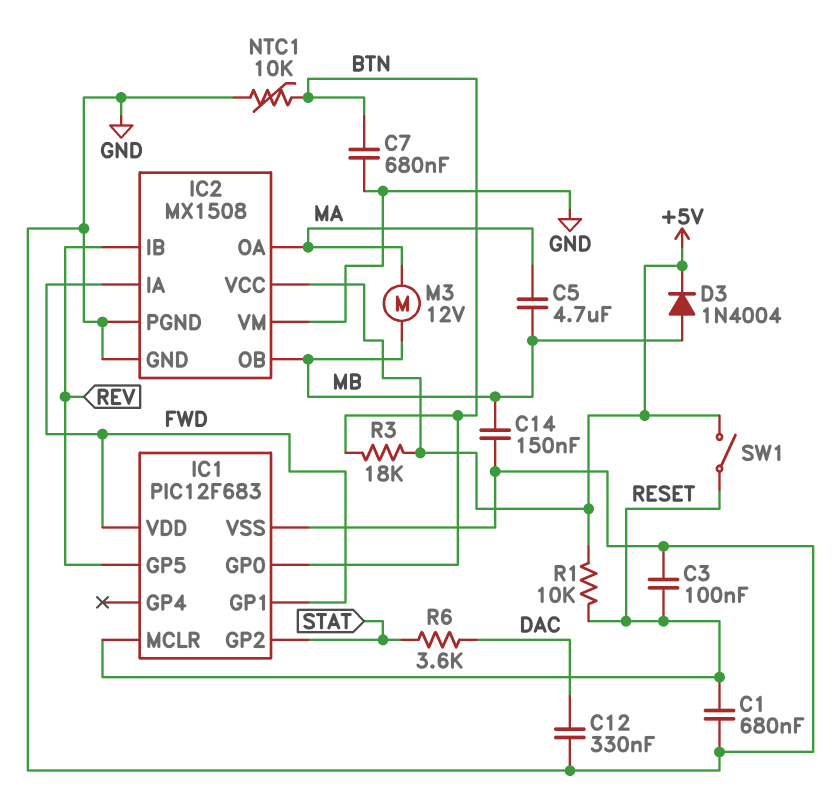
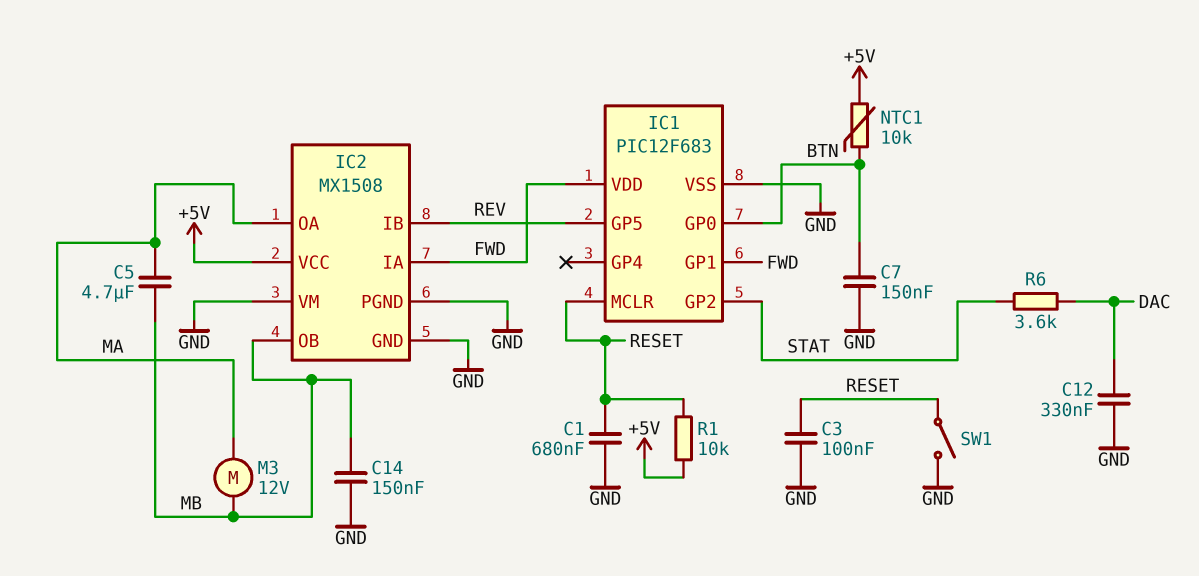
C7: 680nF (BTN, GND) -> 150nF (BTN, GND)
D3: diode 1N4004 (A MB, K +5V) -> none
NTC1: 10k (BTN, GND) -> 10k (+5V, BTN)
R3: 18k (+5V, BTN) -> none
SW1: switch (+5V, RESET) -> switch (GND, RESET)

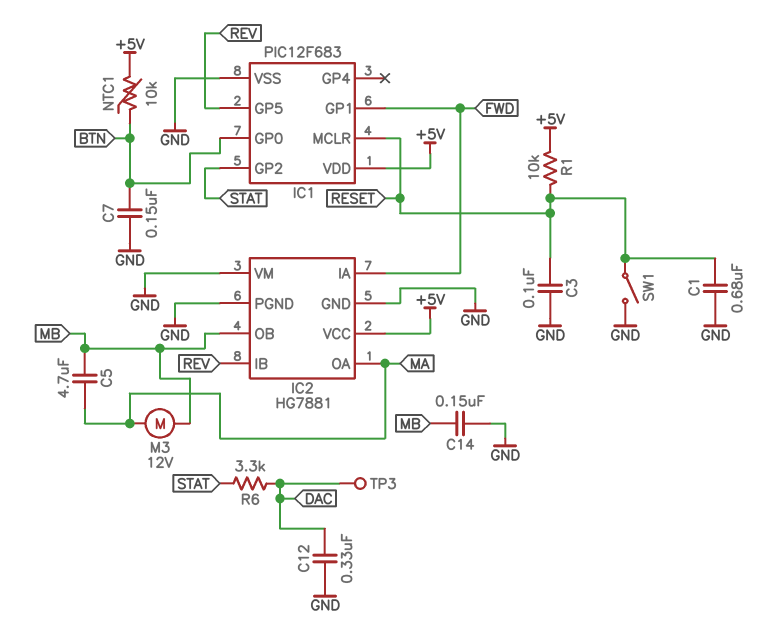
IC1 pin VDD: FWD -> +5V
IC2: MX1508 -> HG7881
R6: 3.6k (DAC, STAT) -> 3.3k (DAC, STAT)
TP3: none -> test point (DAC)

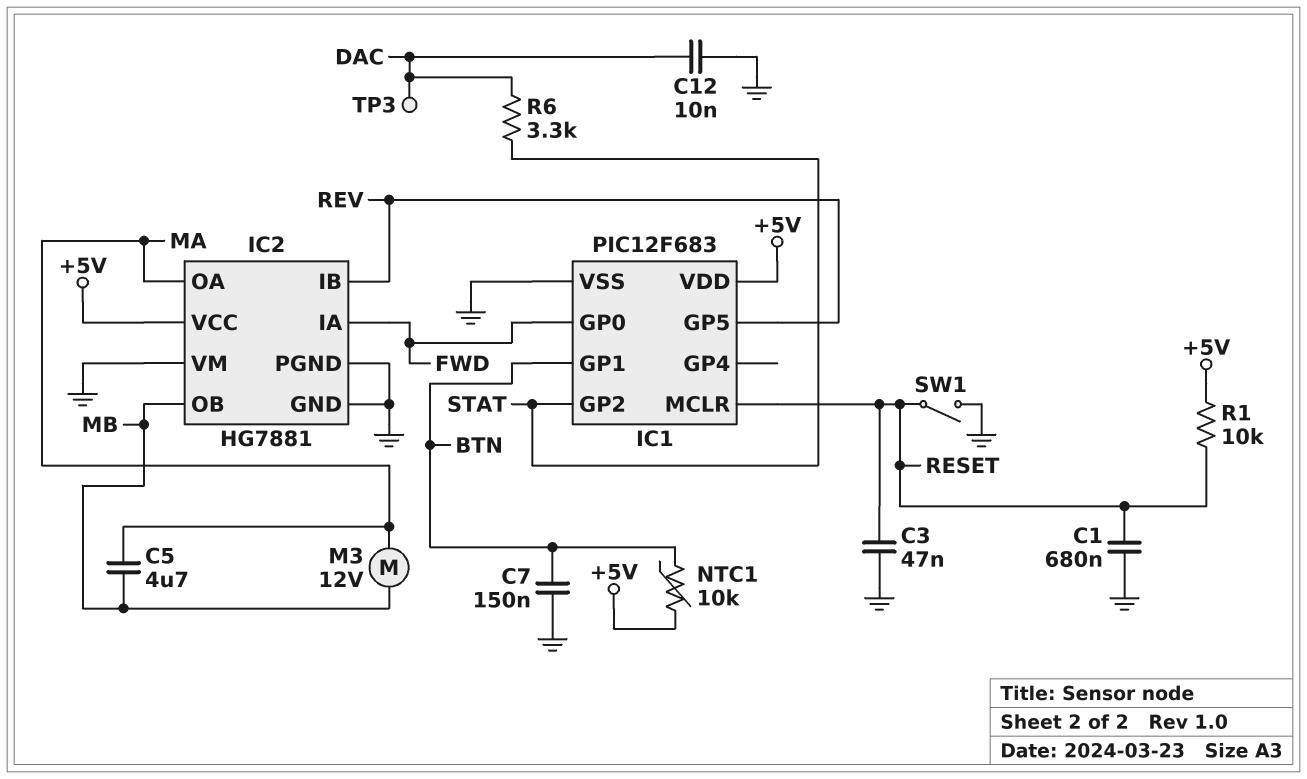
C3: 100nF (GND, RESET) -> 47nF (GND, RESET)
C12: 330nF (DAC, GND) -> 10nF (DAC, GND)
C14: 150nF (GND, MB) -> none
IC1 pin GP0: BTN -> FWD
IC1 pin GP1: FWD -> BTN

